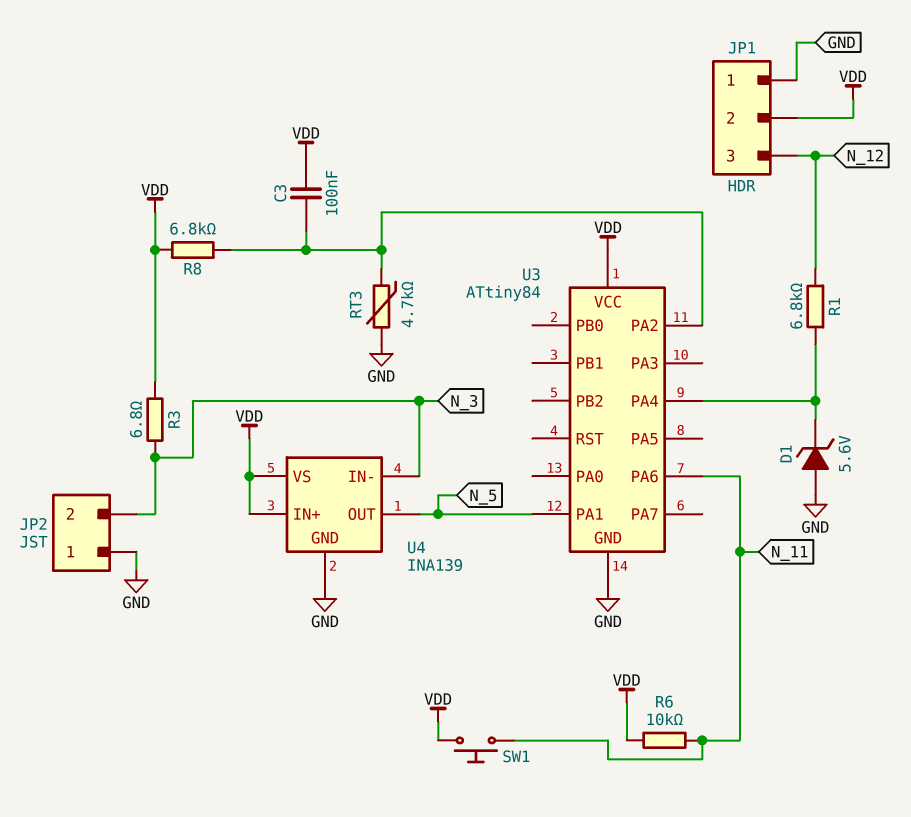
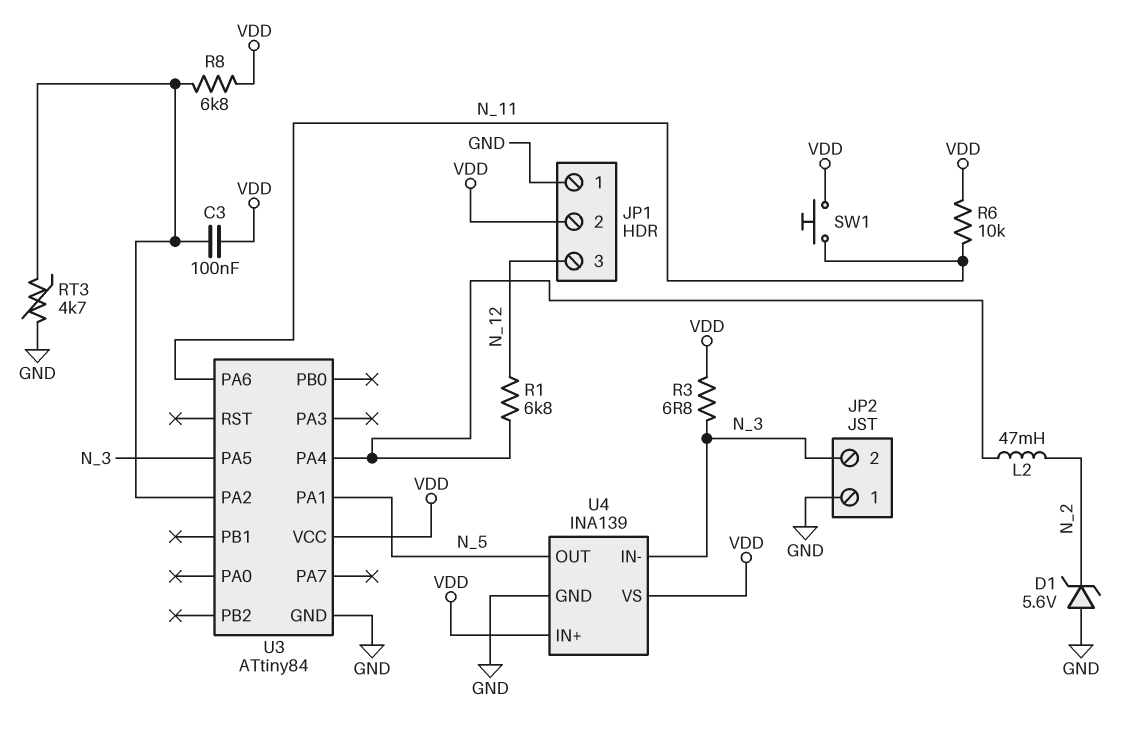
D1: zener 5.6V (A GND, K U3/PA4) -> zener 5.6V (A GND, K N_2)
L2: none -> 47mH (N_2, U3/PA4)
U3 pin PA5: none -> N_3

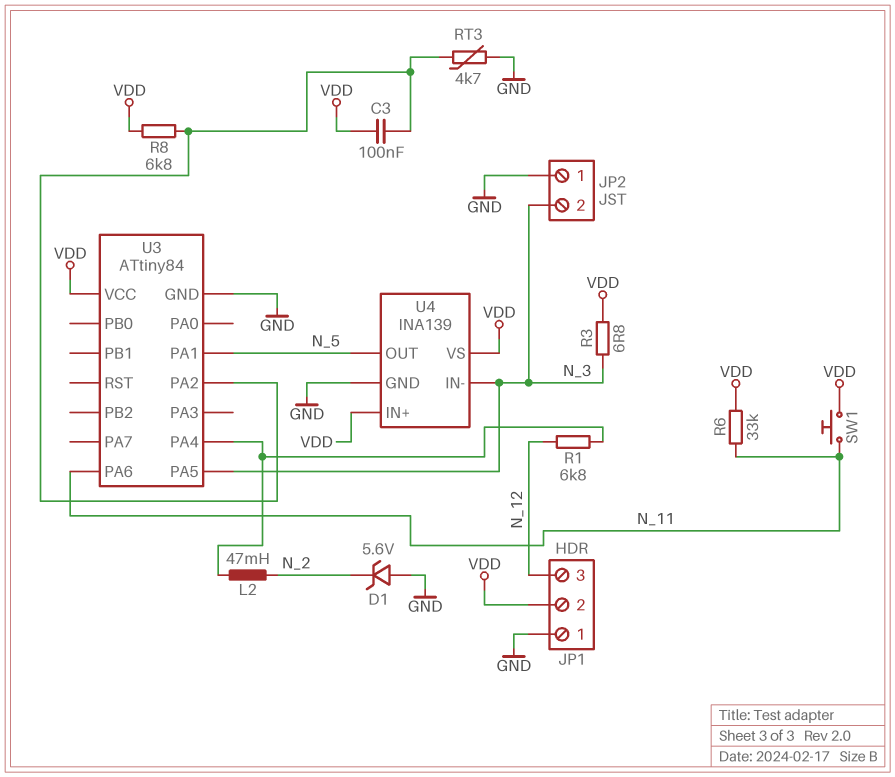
R6: 10k (N_11, VDD) -> 33k (N_11, VDD)

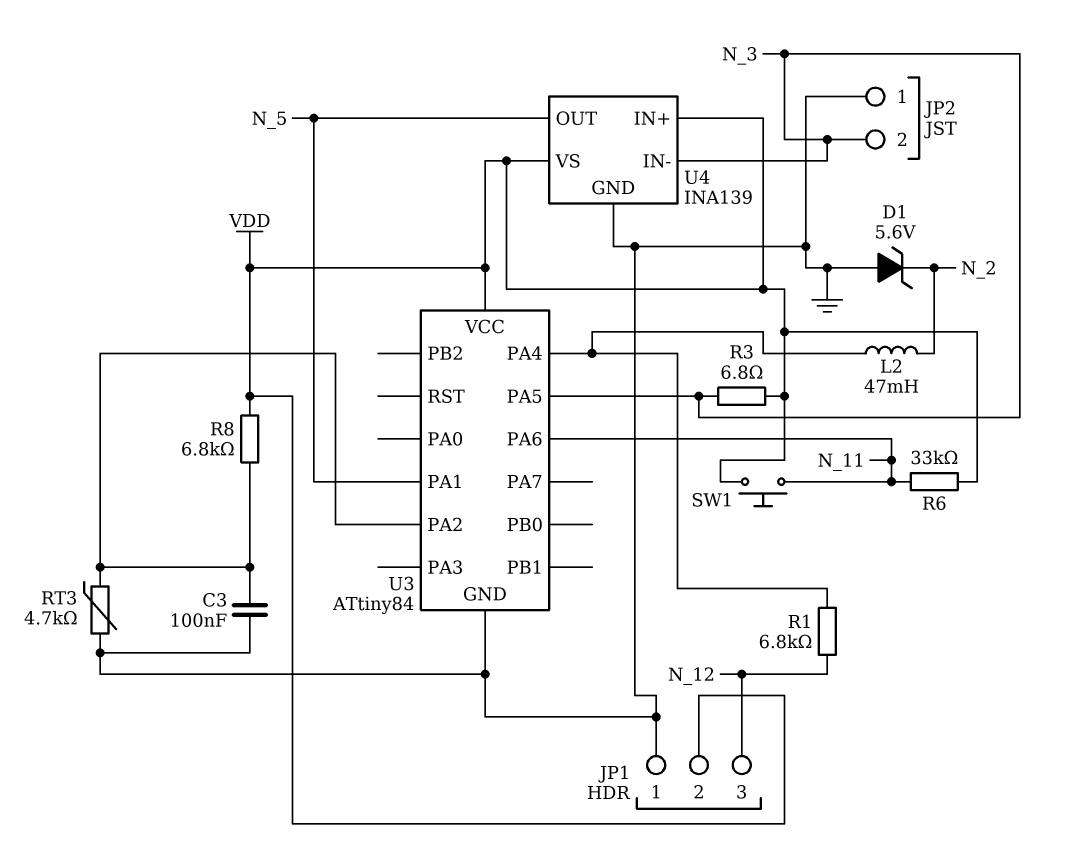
C3: 100nF (U3/PA2, VDD) -> 100nF (GND, U3/PA2)

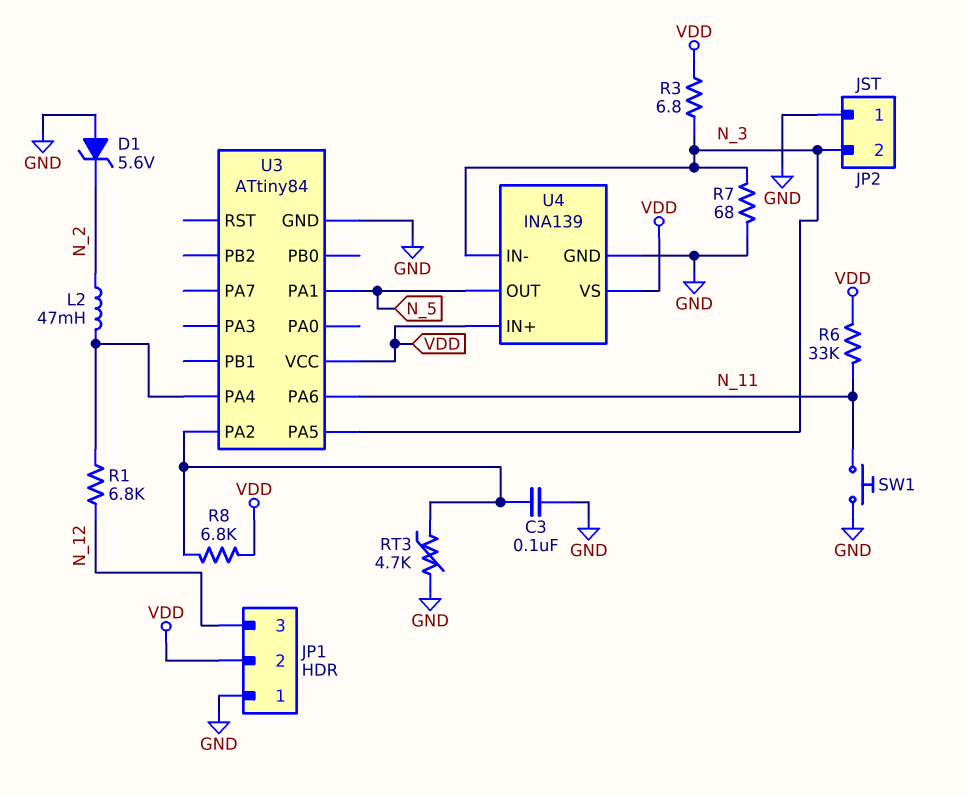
R7: none -> 68 (GND, N_3)
SW1: button (N_11, VDD) -> button (GND, N_11)

